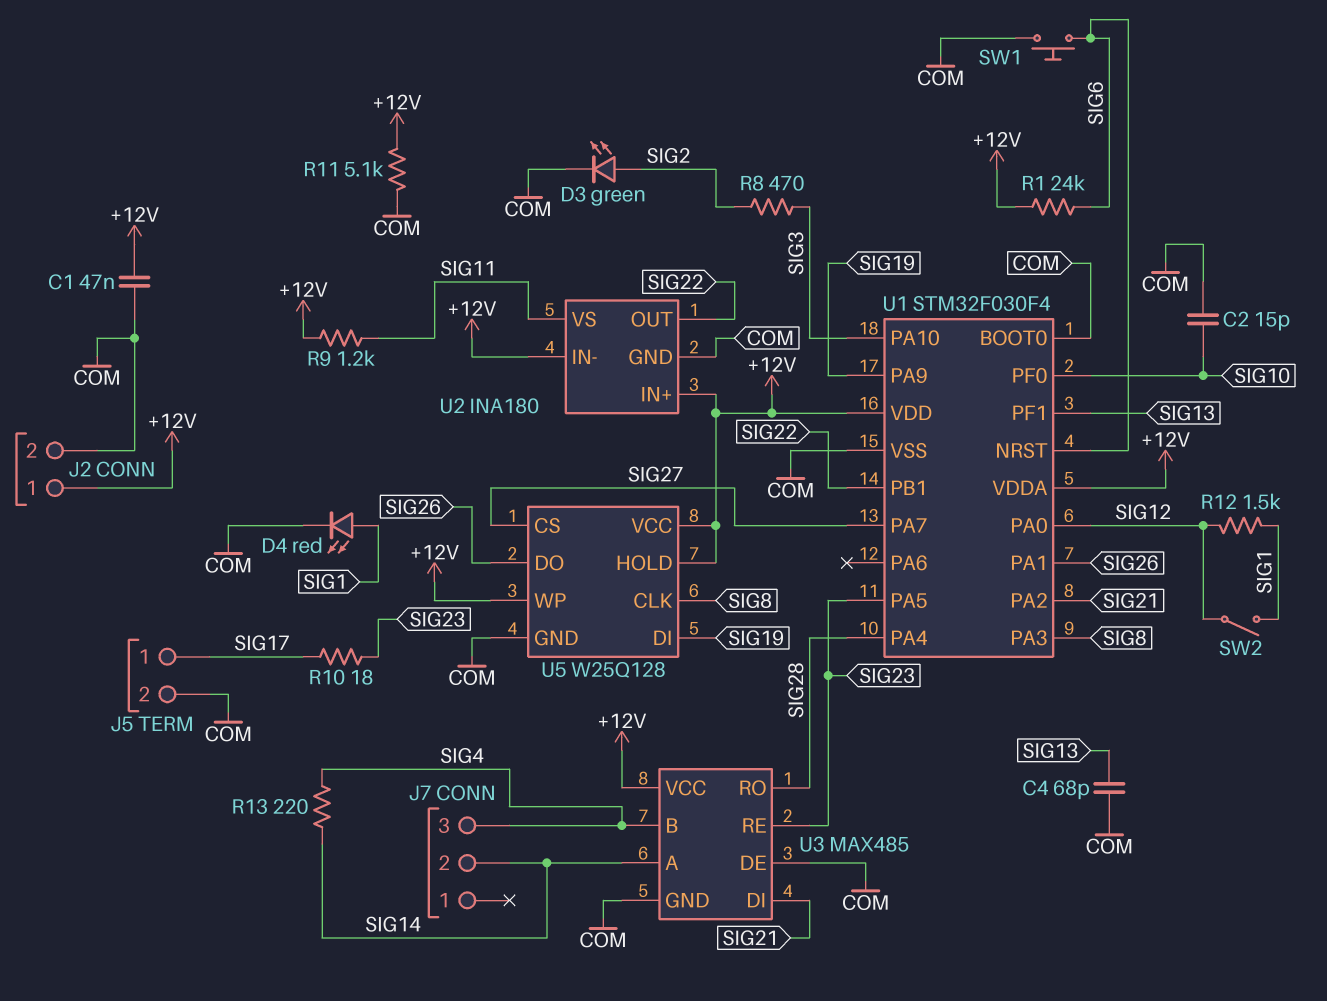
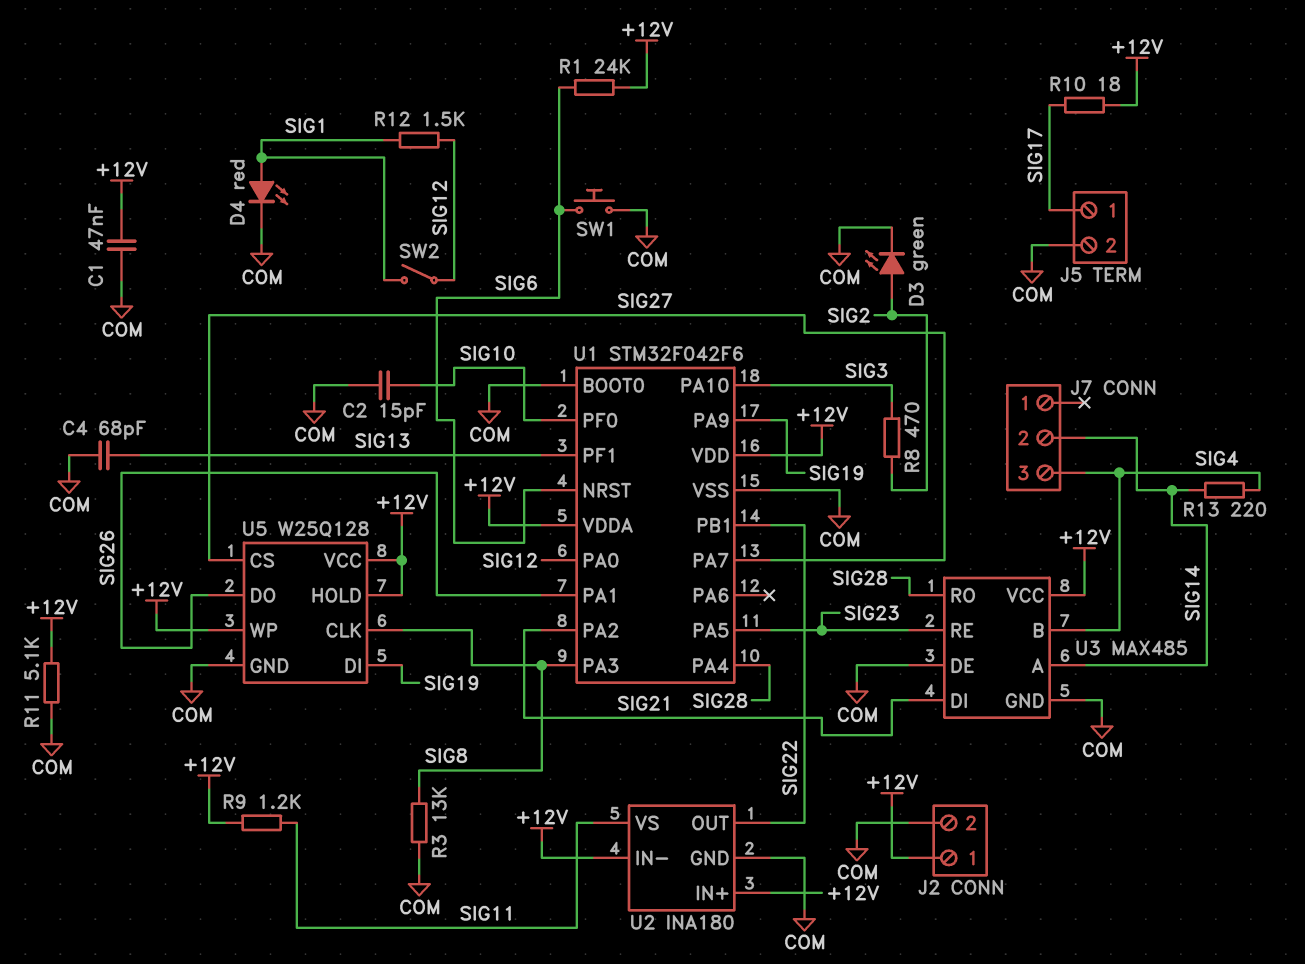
R3: none -> 13k (COM, SIG8)
R10: 18 (SIG17, SIG23) -> 18 (+12V, SIG17)
U1: STM32F030F4 -> STM32F042F6

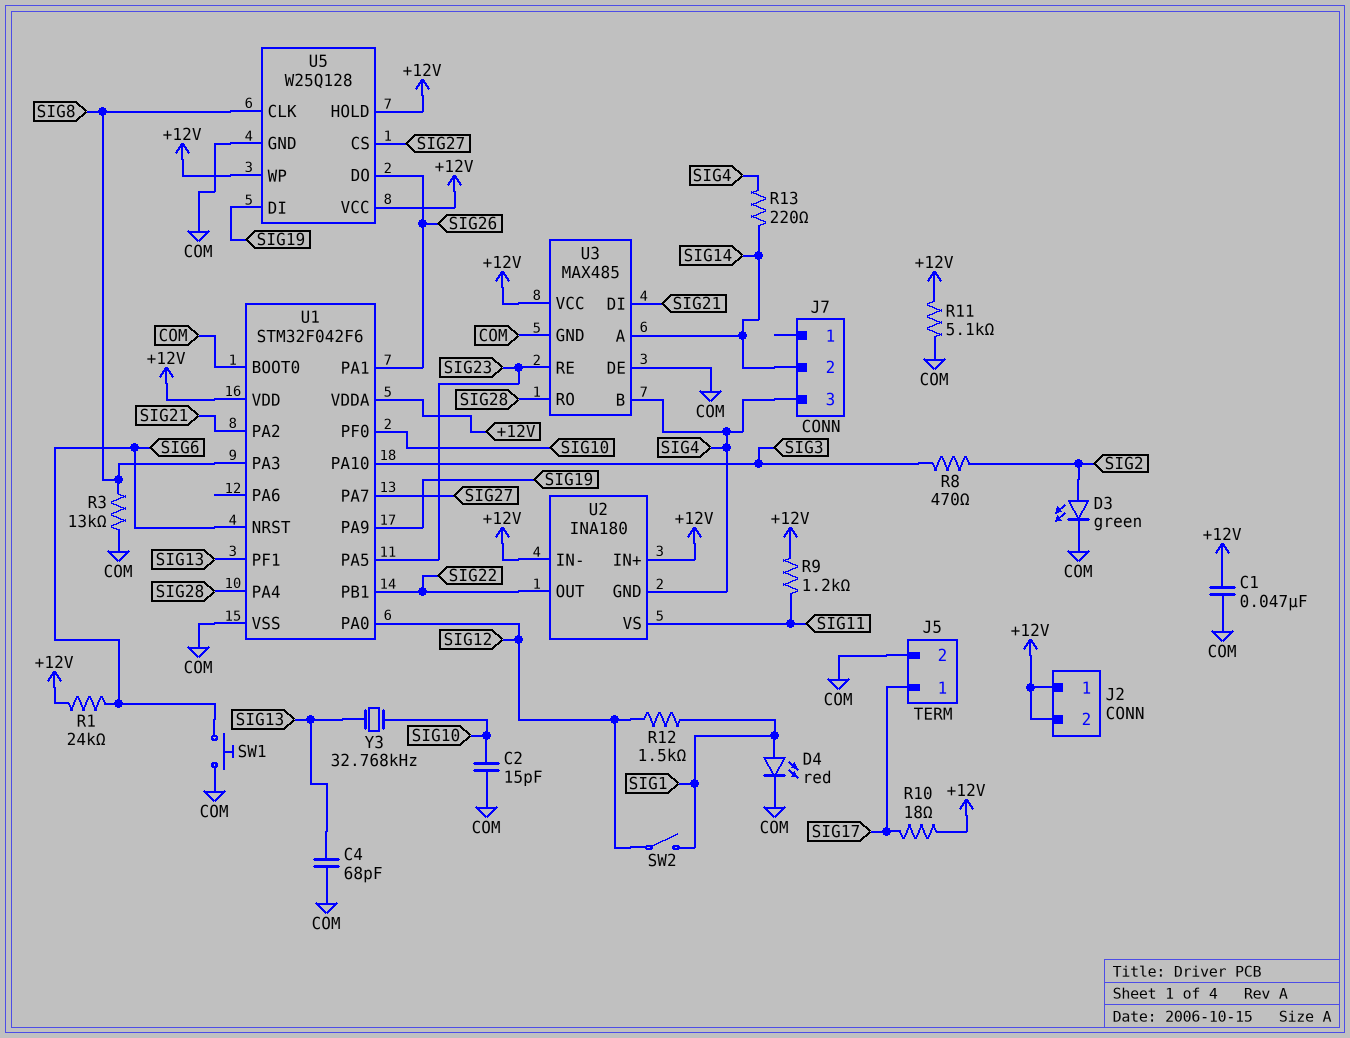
J2 pin 2: COM -> +12V
U2 pin GND: COM -> SIG4
Y3: none -> 32.768kHz (SIG10, SIG13)

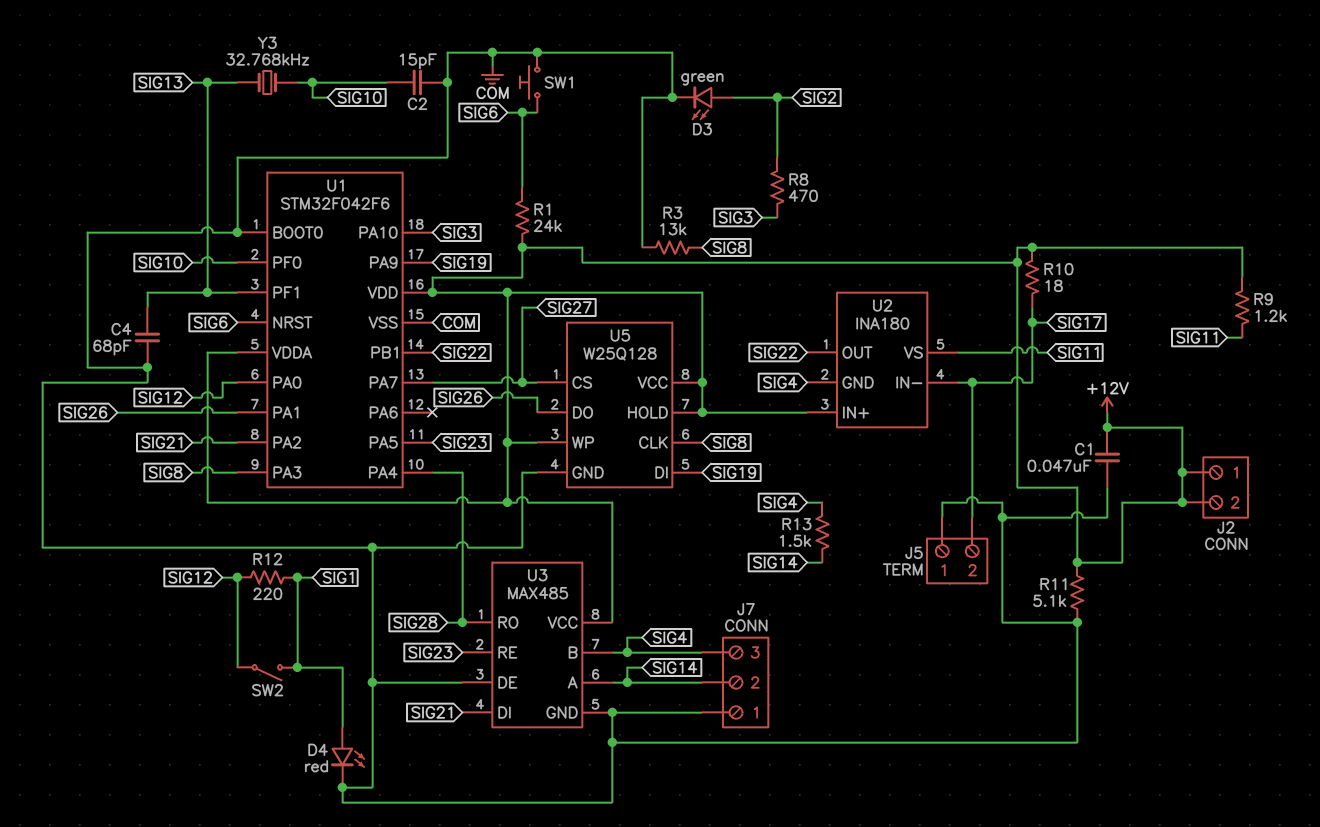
J5 pin 1: SIG17 -> COM
J5 pin 2: COM -> SIG17
J7 pin 1: none -> COM
R12: 1.5k (SIG1, SIG12) -> 220 (SIG1, SIG12)
R13: 220 (SIG4, SIG14) -> 1.5k (SIG4, SIG14)
U2 pin IN-: +12V -> SIG17

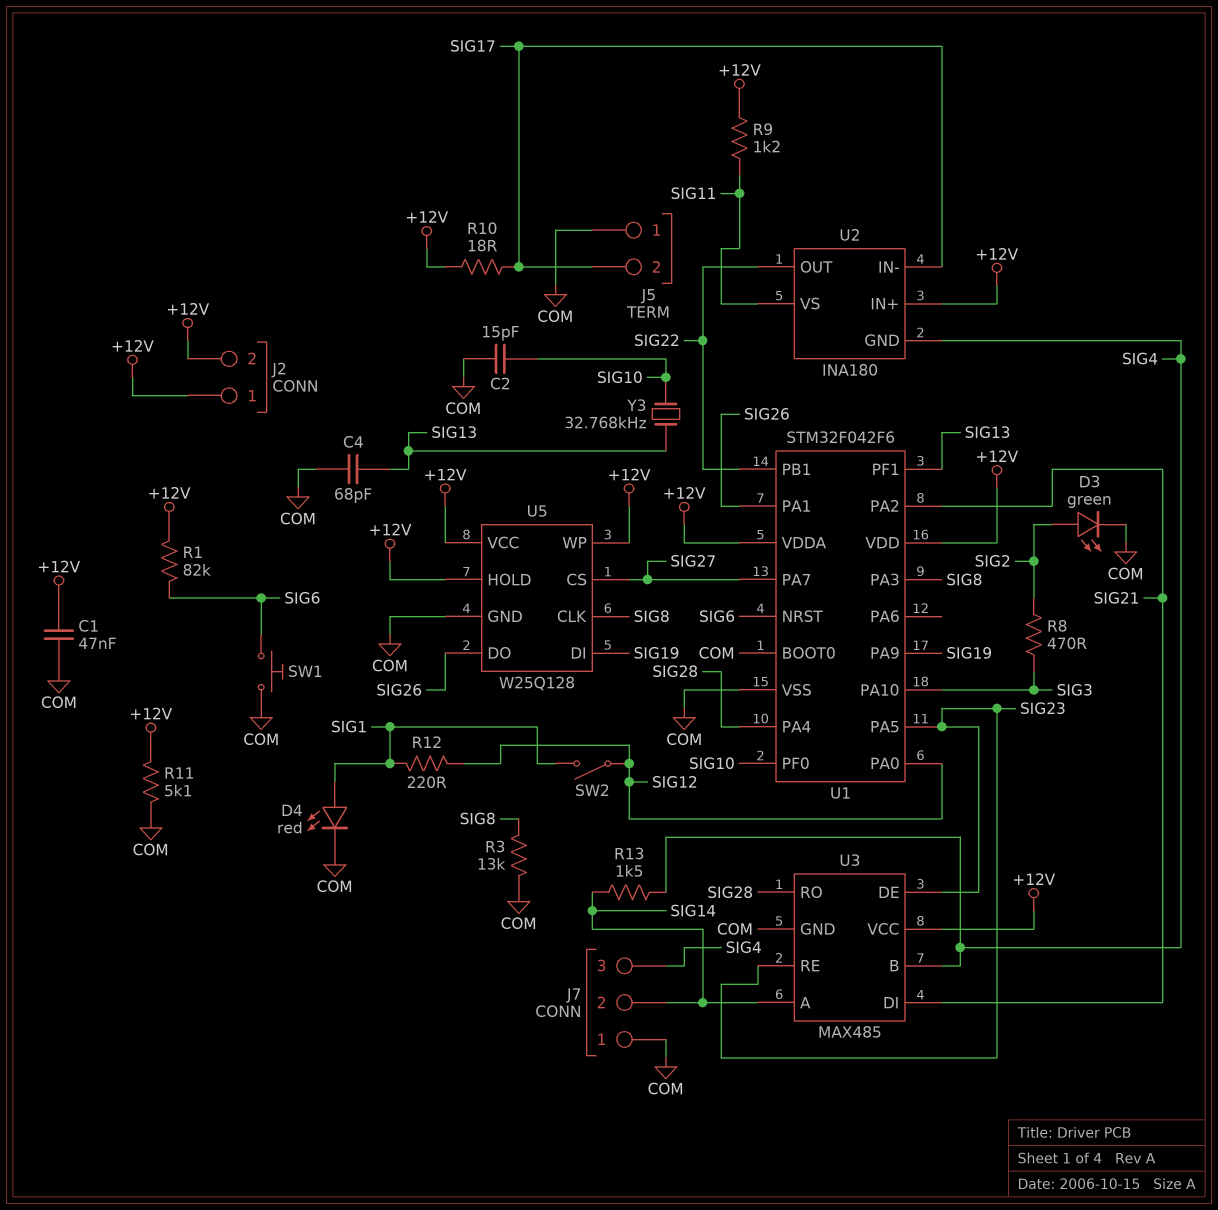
R1: 24k (+12V, SIG6) -> 82k (+12V, SIG6)
U3 pin DE: COM -> SIG23

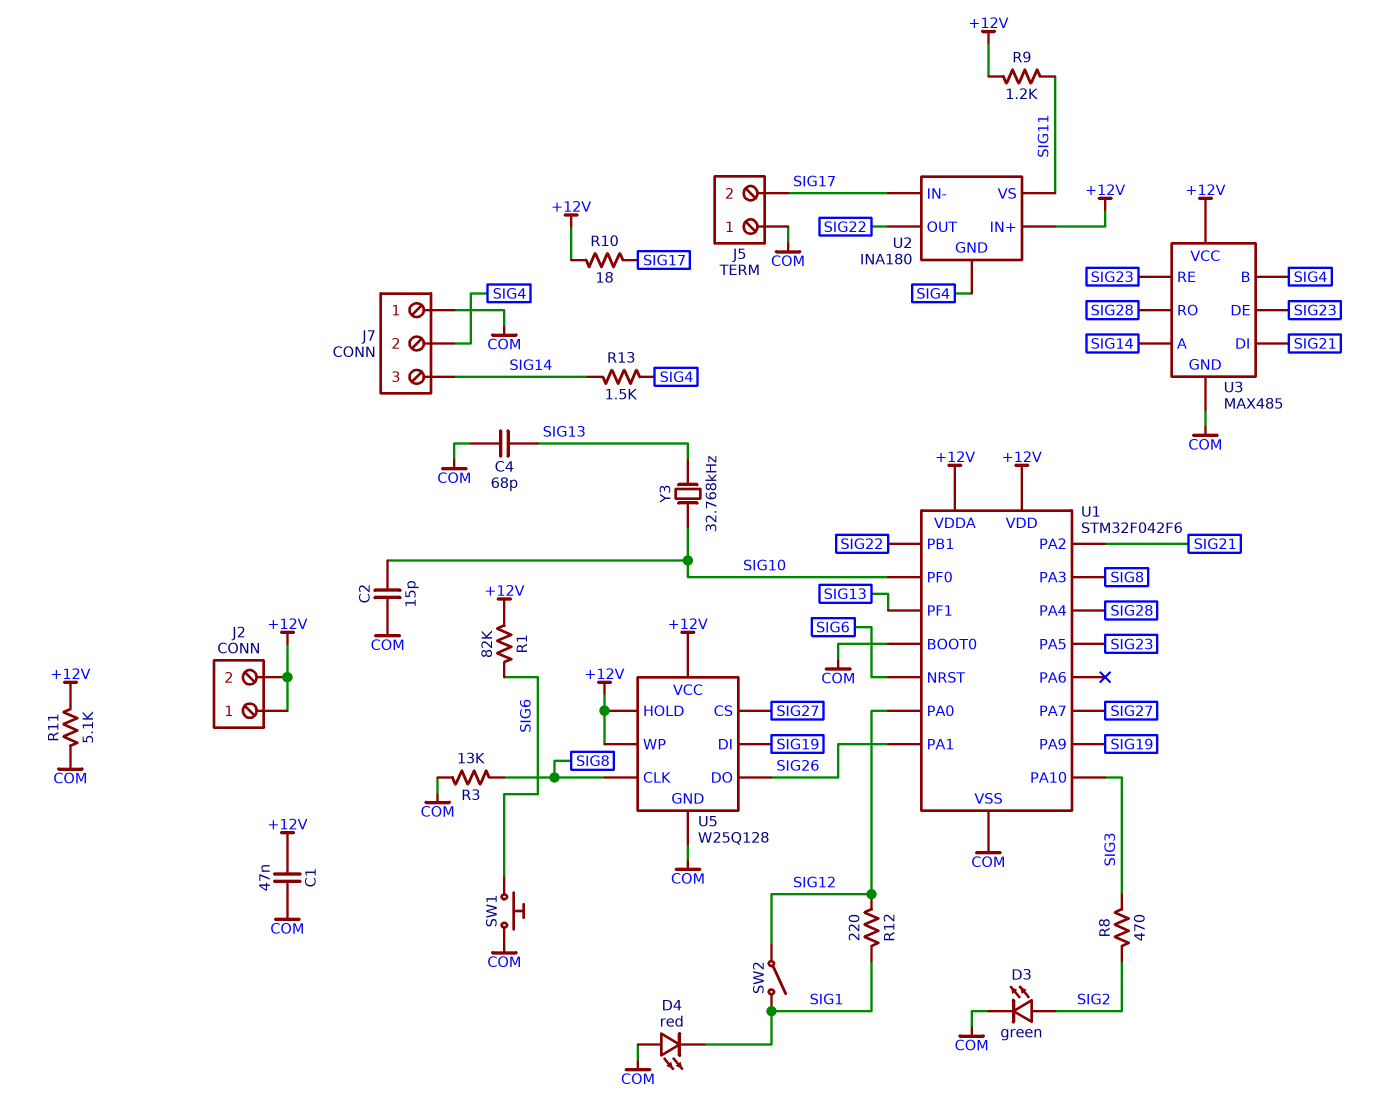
D4: LED red (A SIG1, K COM) -> LED red (A COM, K SIG1)
J7 pin 2: SIG14 -> SIG4
J7 pin 3: SIG4 -> SIG14

